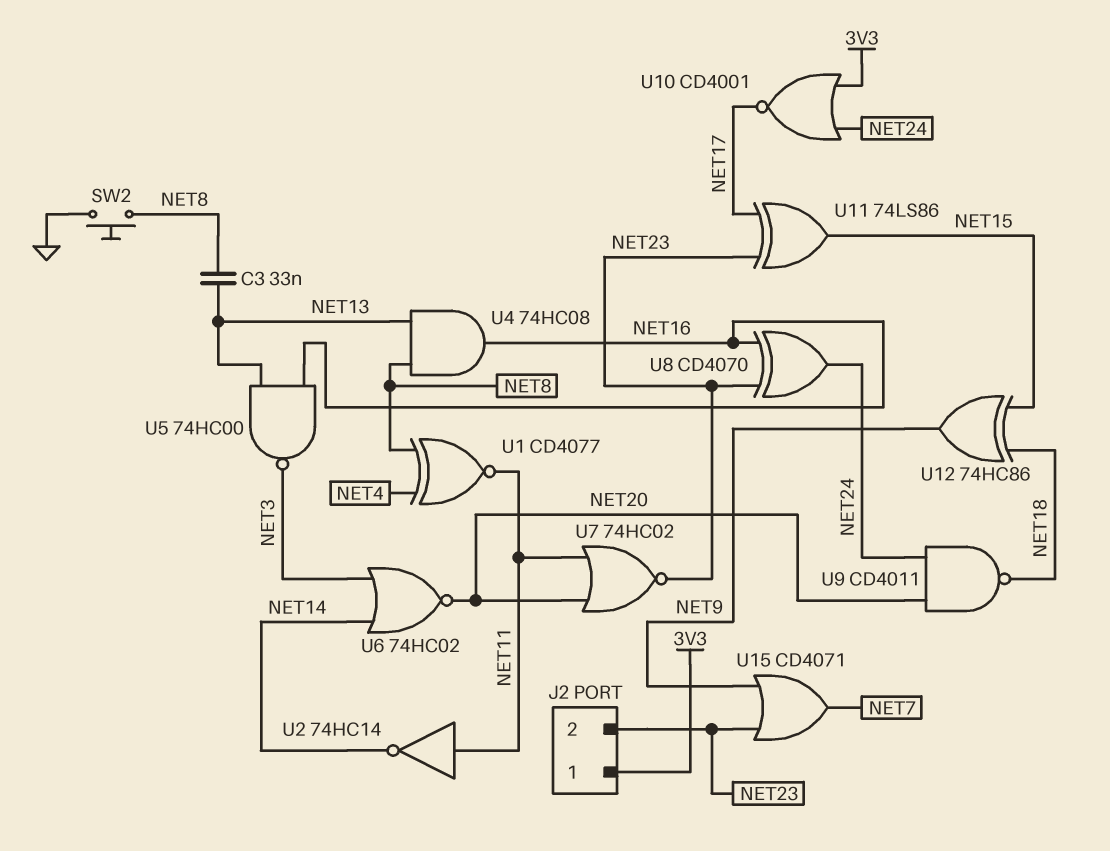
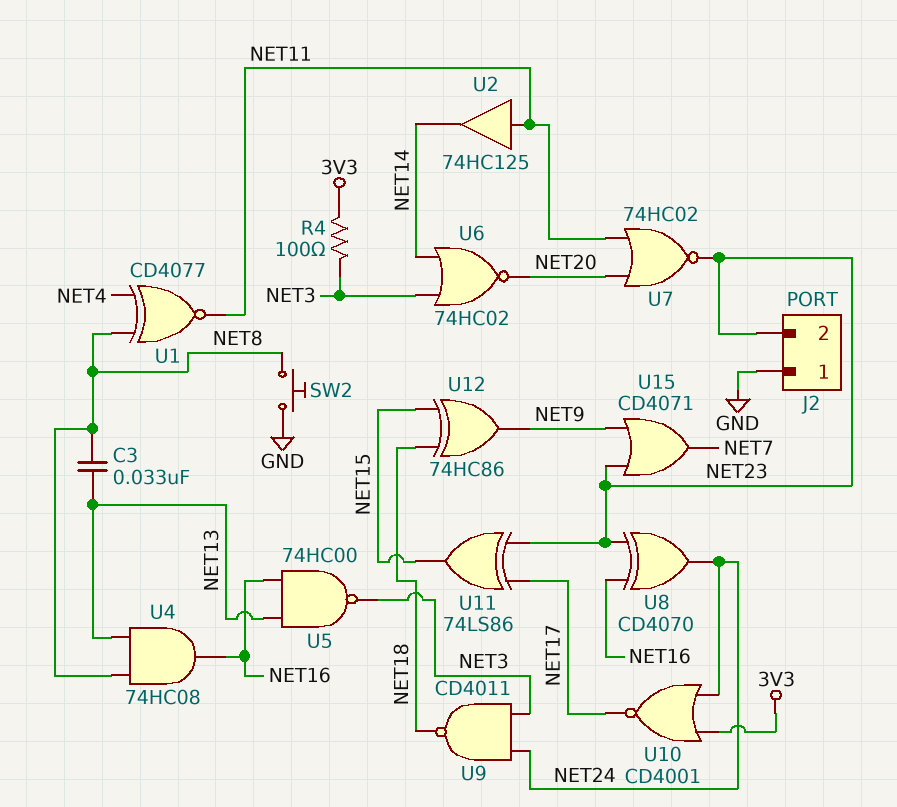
J2 pin 1: 3V3 -> GND
R4: none -> 100 (3V3, NET3)
U2: NOT 74HC14 (in NET11, out NET14) -> buffer 74HC125 (in NET11, out NET14)
U9: NAND CD4011 (in NET20, in NET24, out NET18) -> NAND CD4011 (in NET3, in NET24, out NET18)

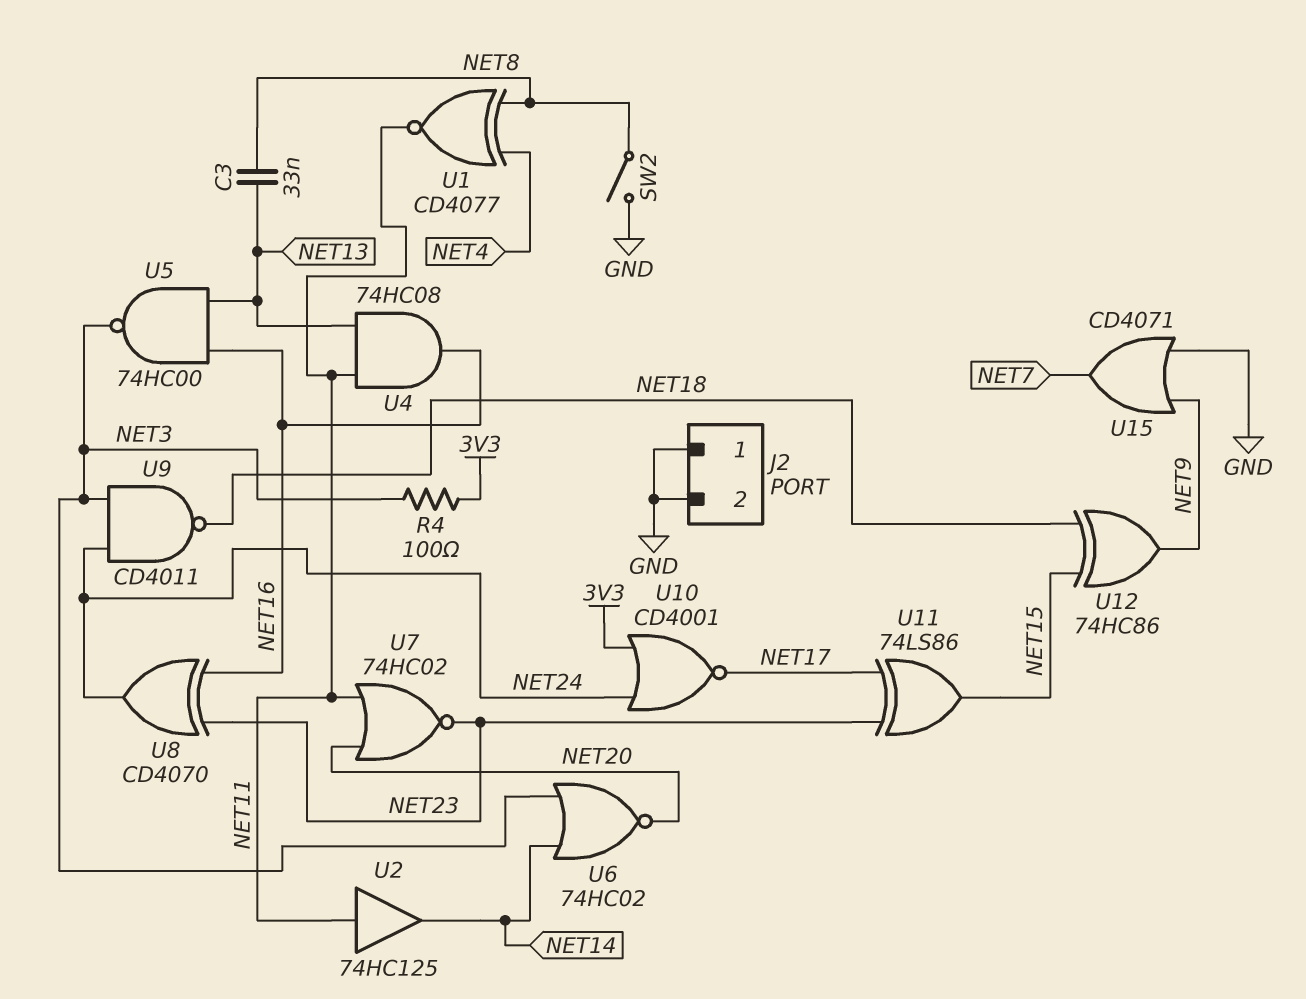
J2 pin 2: NET23 -> GND
SW2: button (GND, NET8) -> switch (GND, NET8)
U4: AND 74HC08 (in NET8, in NET13, out NET16) -> AND 74HC08 (in NET11, in NET13, out NET16)
U15: OR CD4071 (in NET9, in NET23, out NET7) -> OR CD4071 (in GND, in NET9, out NET7)

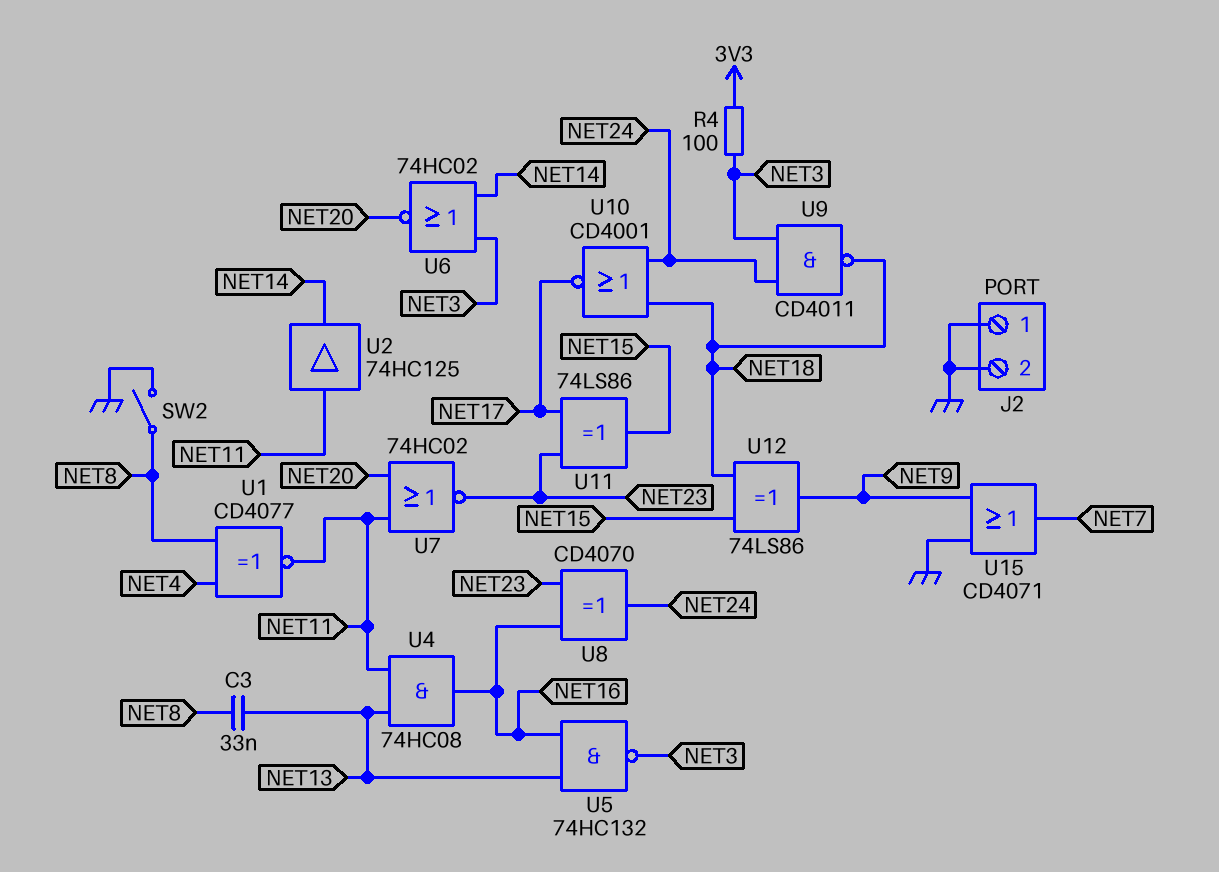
U5: NAND 74HC00 (in NET13, in NET16, out NET3) -> NAND 74HC132 (in NET13, in NET16, out NET3)
U10: NOR CD4001 (in 3V3, in NET24, out NET17) -> NOR CD4001 (in NET18, in NET24, out NET17)
U12: XOR 74HC86 (in NET15, in NET18, out NET9) -> XOR 74LS86 (in NET15, in NET18, out NET9)

